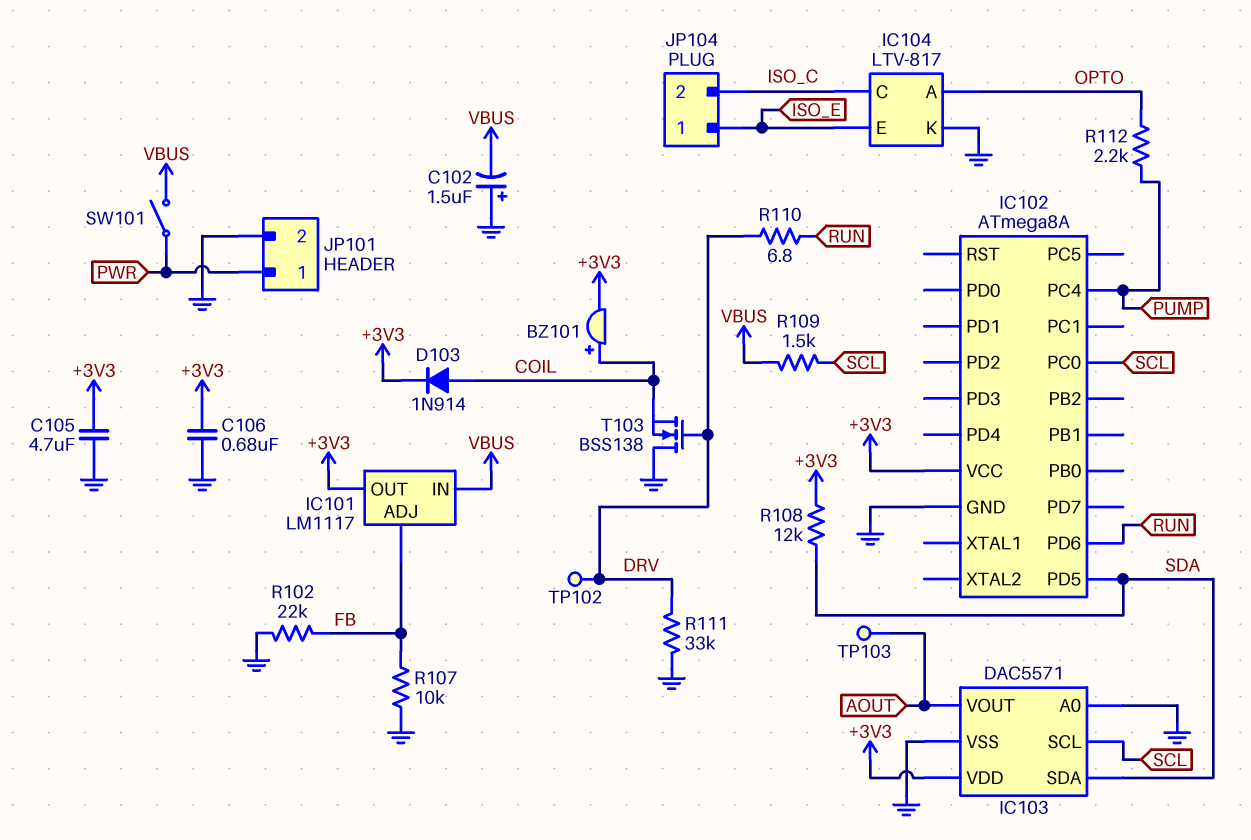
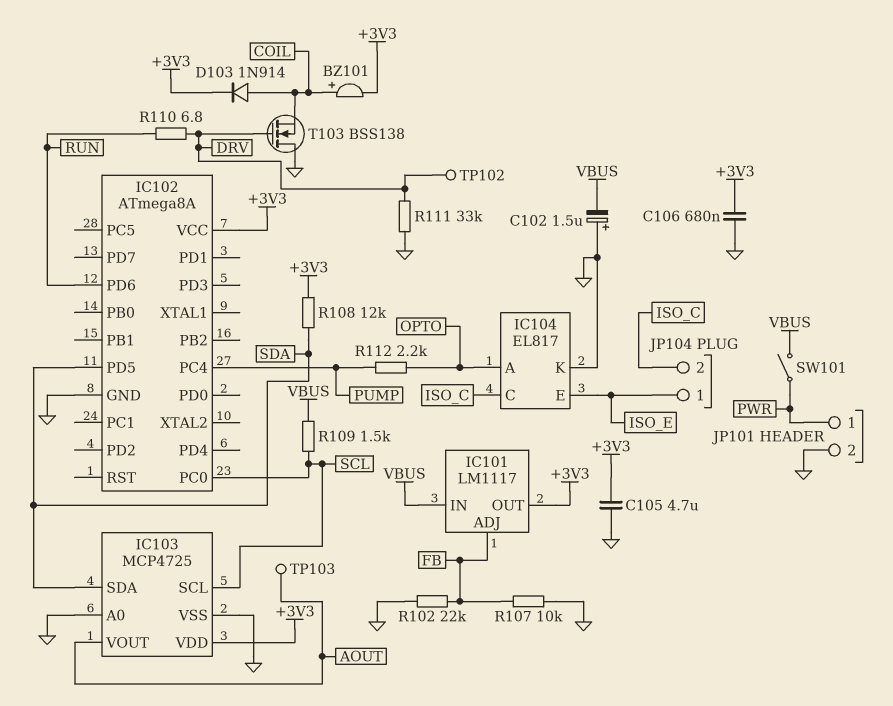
IC103: DAC5571 -> MCP4725
IC104: LTV-817 -> EL817

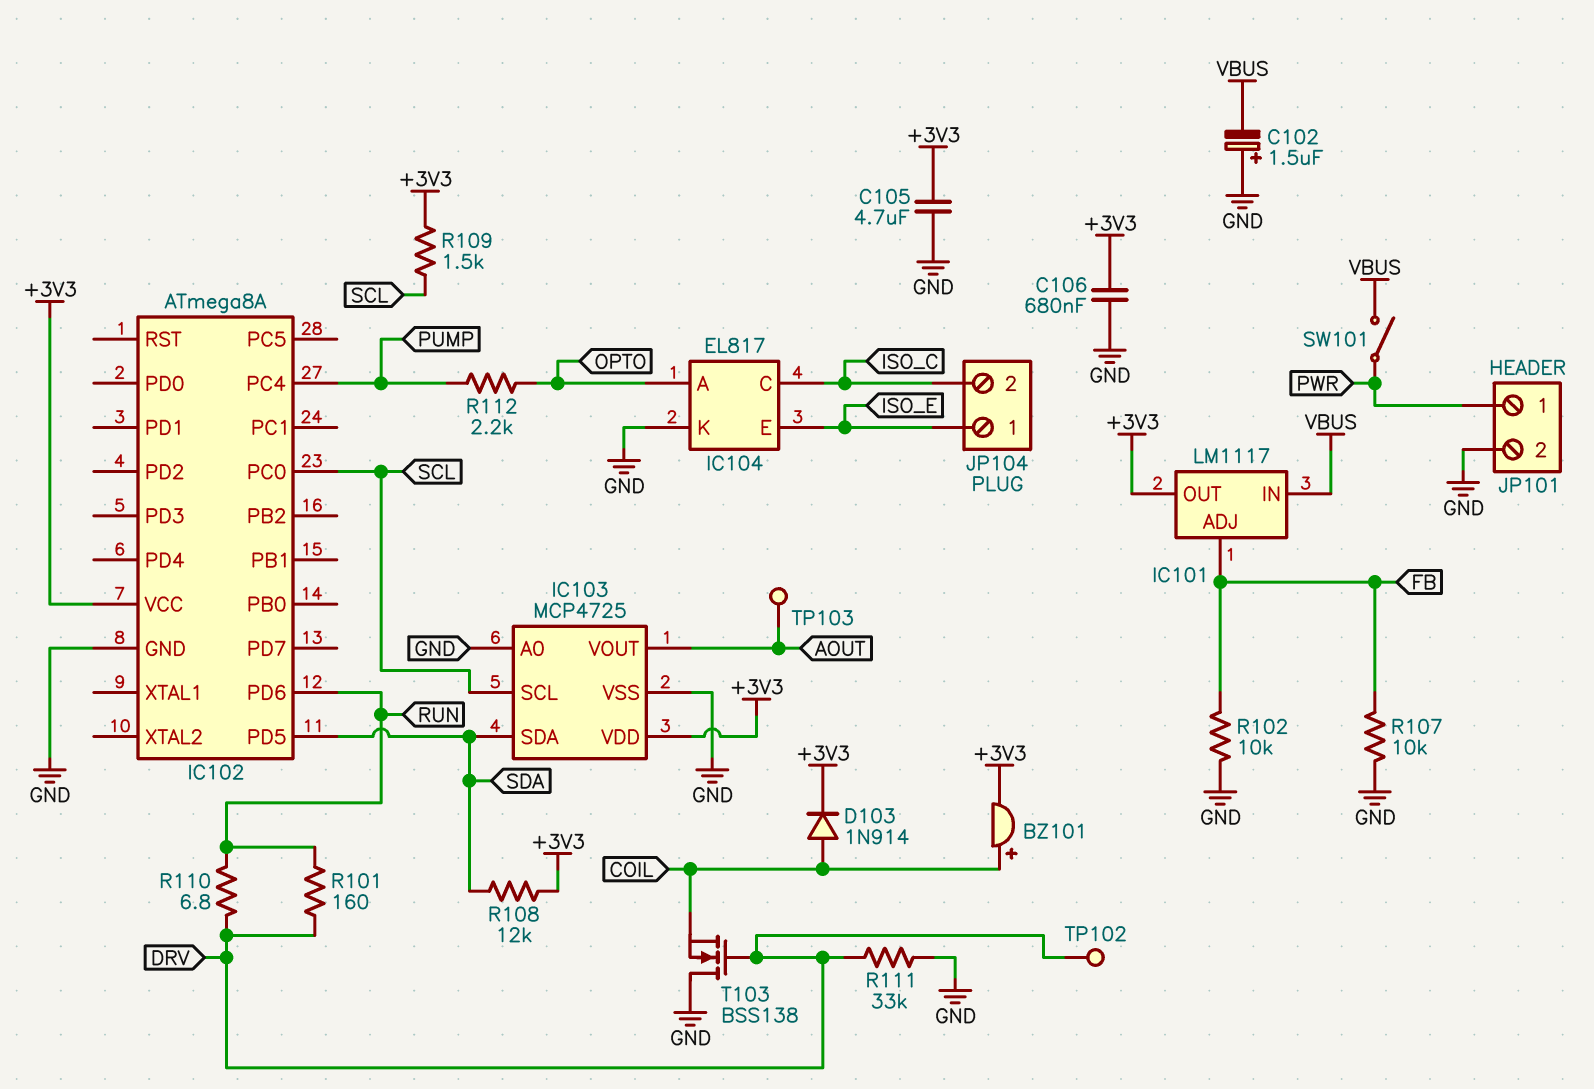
R101: none -> 160 (DRV, RUN)
R102: 22k (FB, GND) -> 10k (FB, GND)
R109: 1.5k (SCL, VBUS) -> 1.5k (+3V3, SCL)

